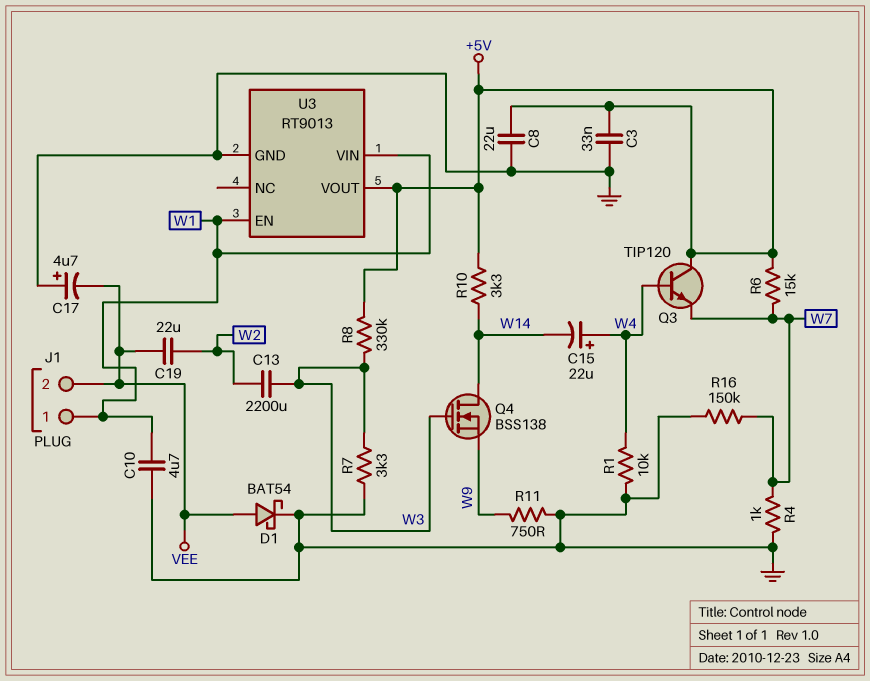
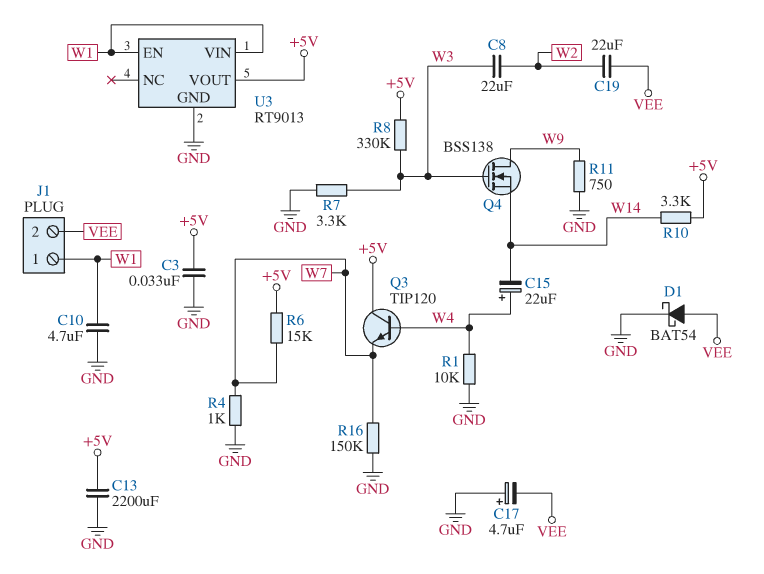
C8: 22uF (+5V, GND) -> 22uF (W2, W3)
C13: 2200uF (W2, W3) -> 2200uF (+5V, GND)
Q4: NMOS BSS138 (G W3, D W14, S W9) -> NMOS BSS138 (G W3, D W9, S W14)

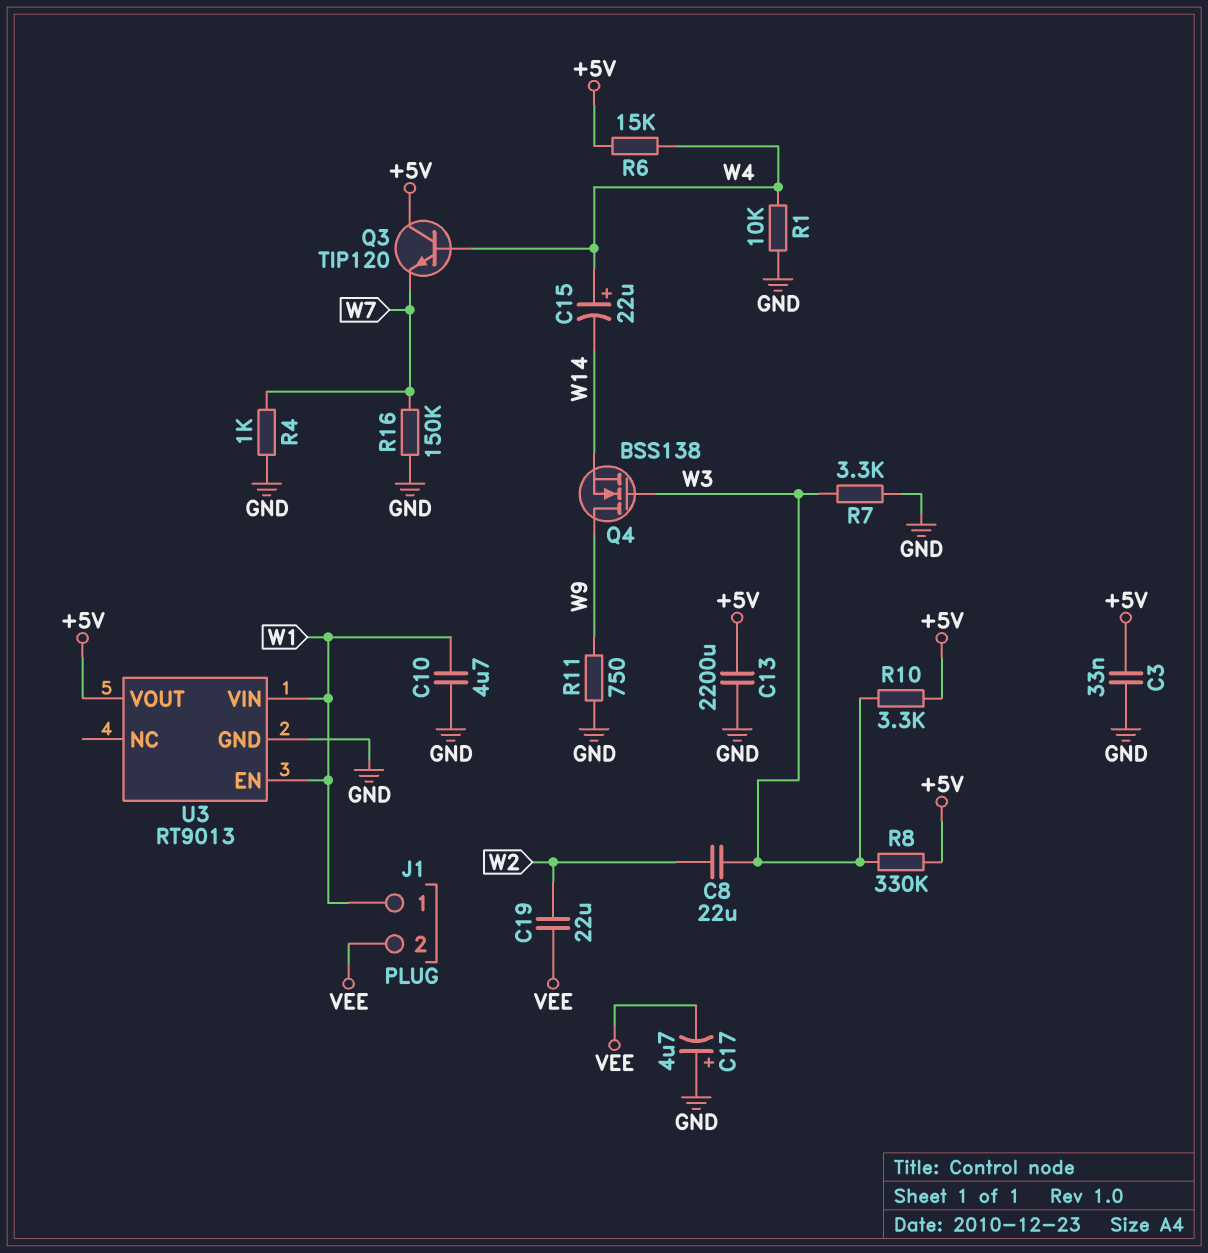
D1: schottky BAT54 (A VEE, K GND) -> none
R6: 15k (+5V, W7) -> 15k (+5V, W4)
R10: 3.3k (+5V, W14) -> 3.3k (+5V, W3)

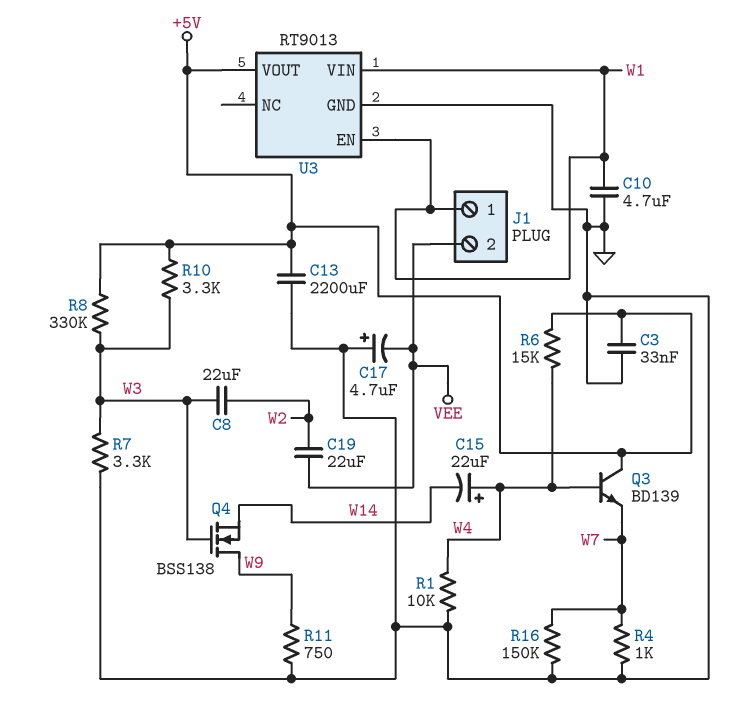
Q3: NPN TIP120 (B W4, C +5V, E W7) -> NPN BD139 (B W4, C +5V, E W7)

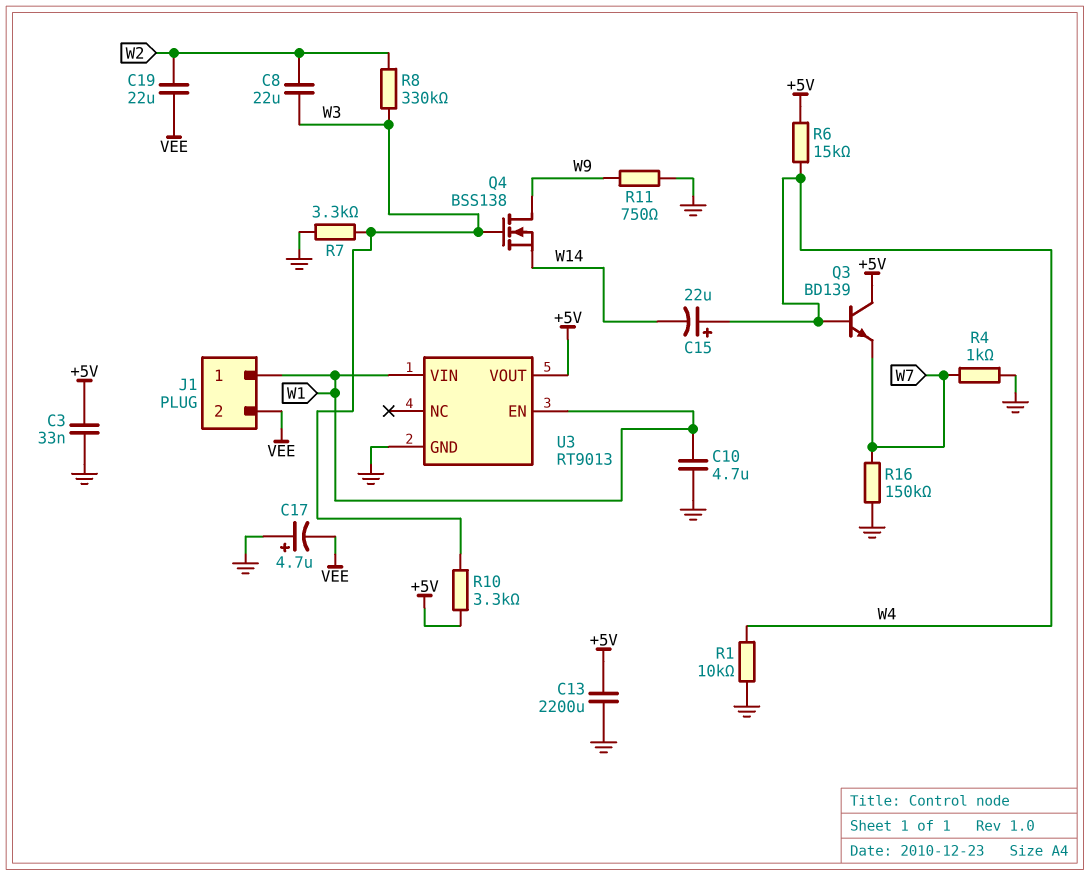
R8: 330k (+5V, W3) -> 330k (W2, W3)

